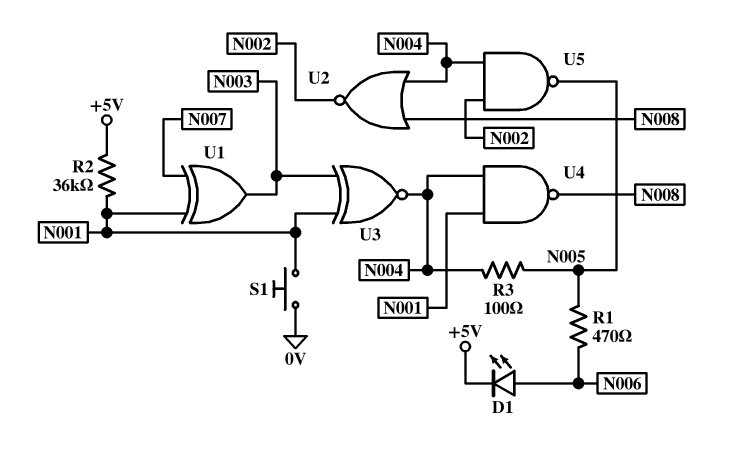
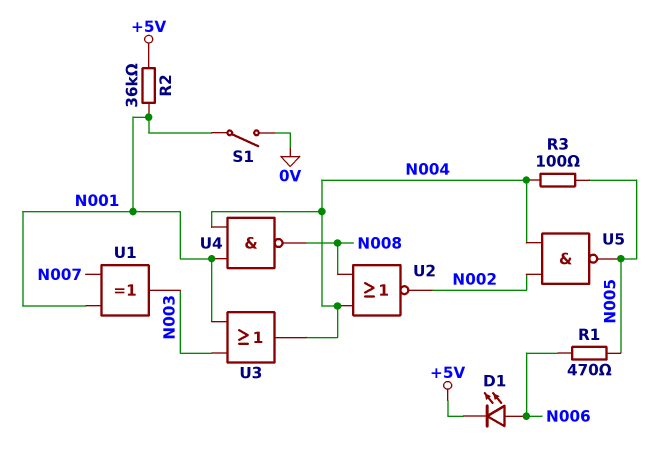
S1: button (0V, N001) -> switch (0V, N001)
U3: XNOR (in N001, in N003, out N004) -> OR (in N001, in N003, out N004)

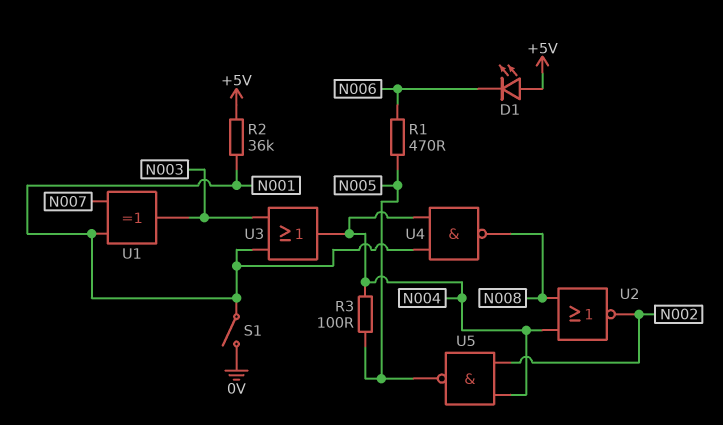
D1: LED (A N006, K +5V) -> LED (A +5V, K N006)

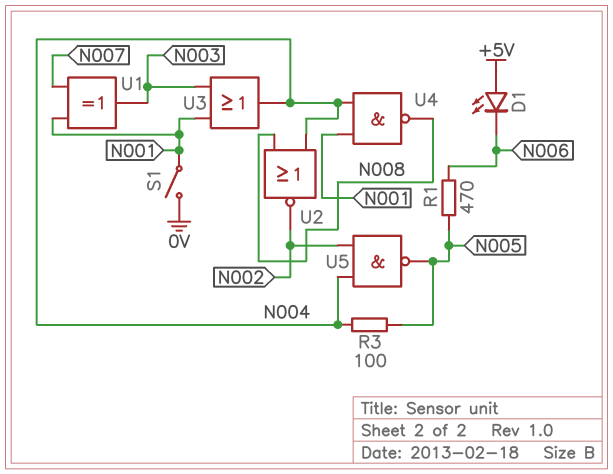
R2: 36k (+5V, N001) -> none

